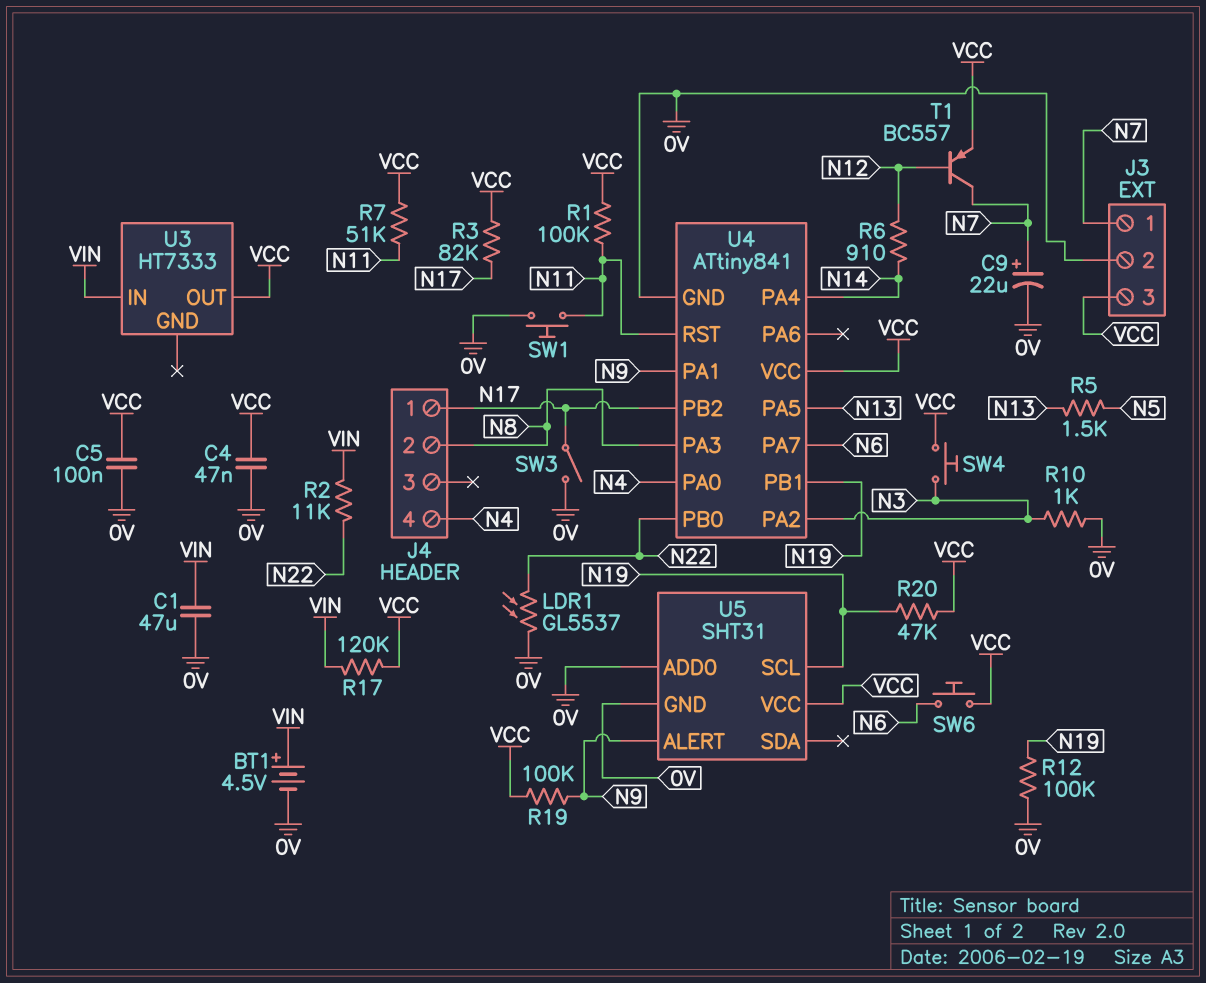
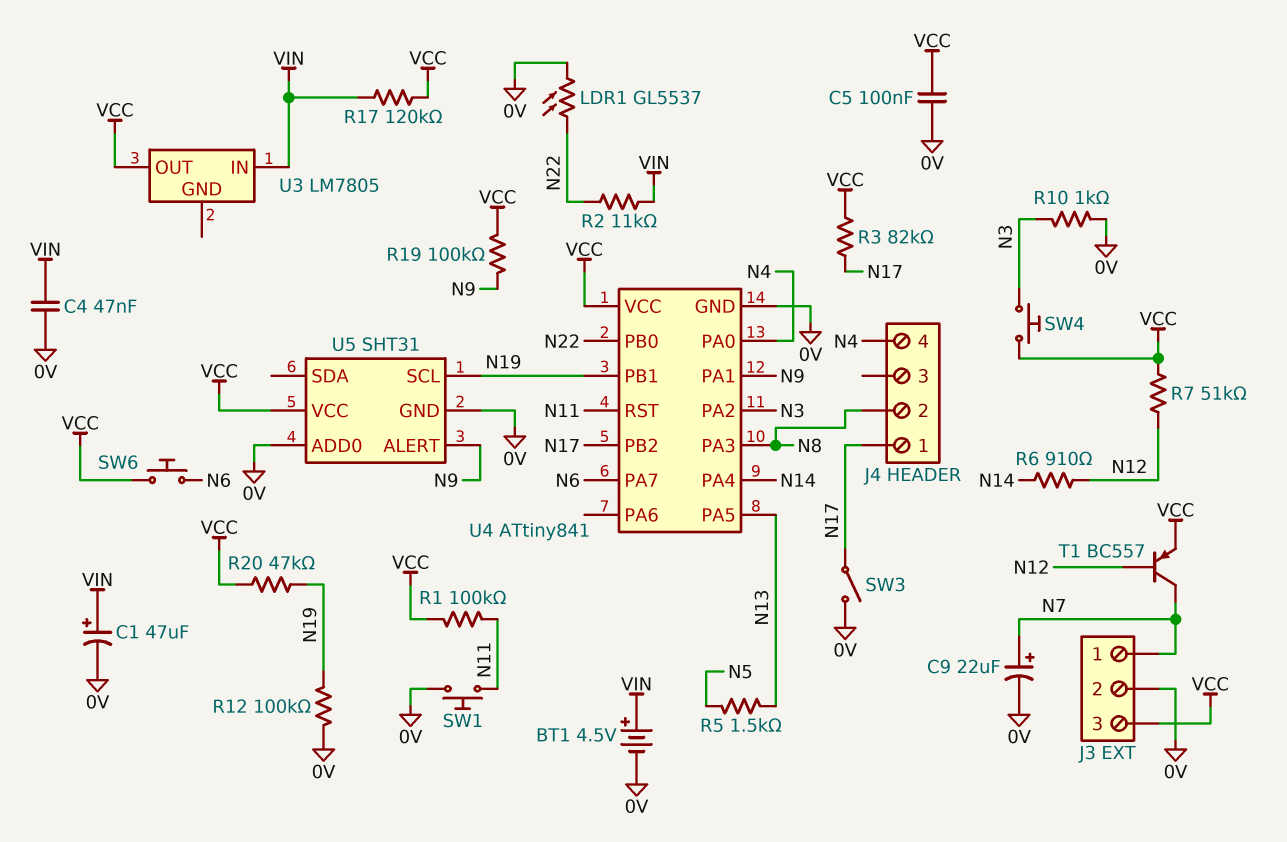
C1: 47uF (0V, VIN) -> 47uF (plus VIN, minus 0V)
C4: 47nF (0V, VCC) -> 47nF (0V, VIN)
R7: 51k (N11, VCC) -> 51k (N12, VCC)
U3: HT7333 -> LM7805

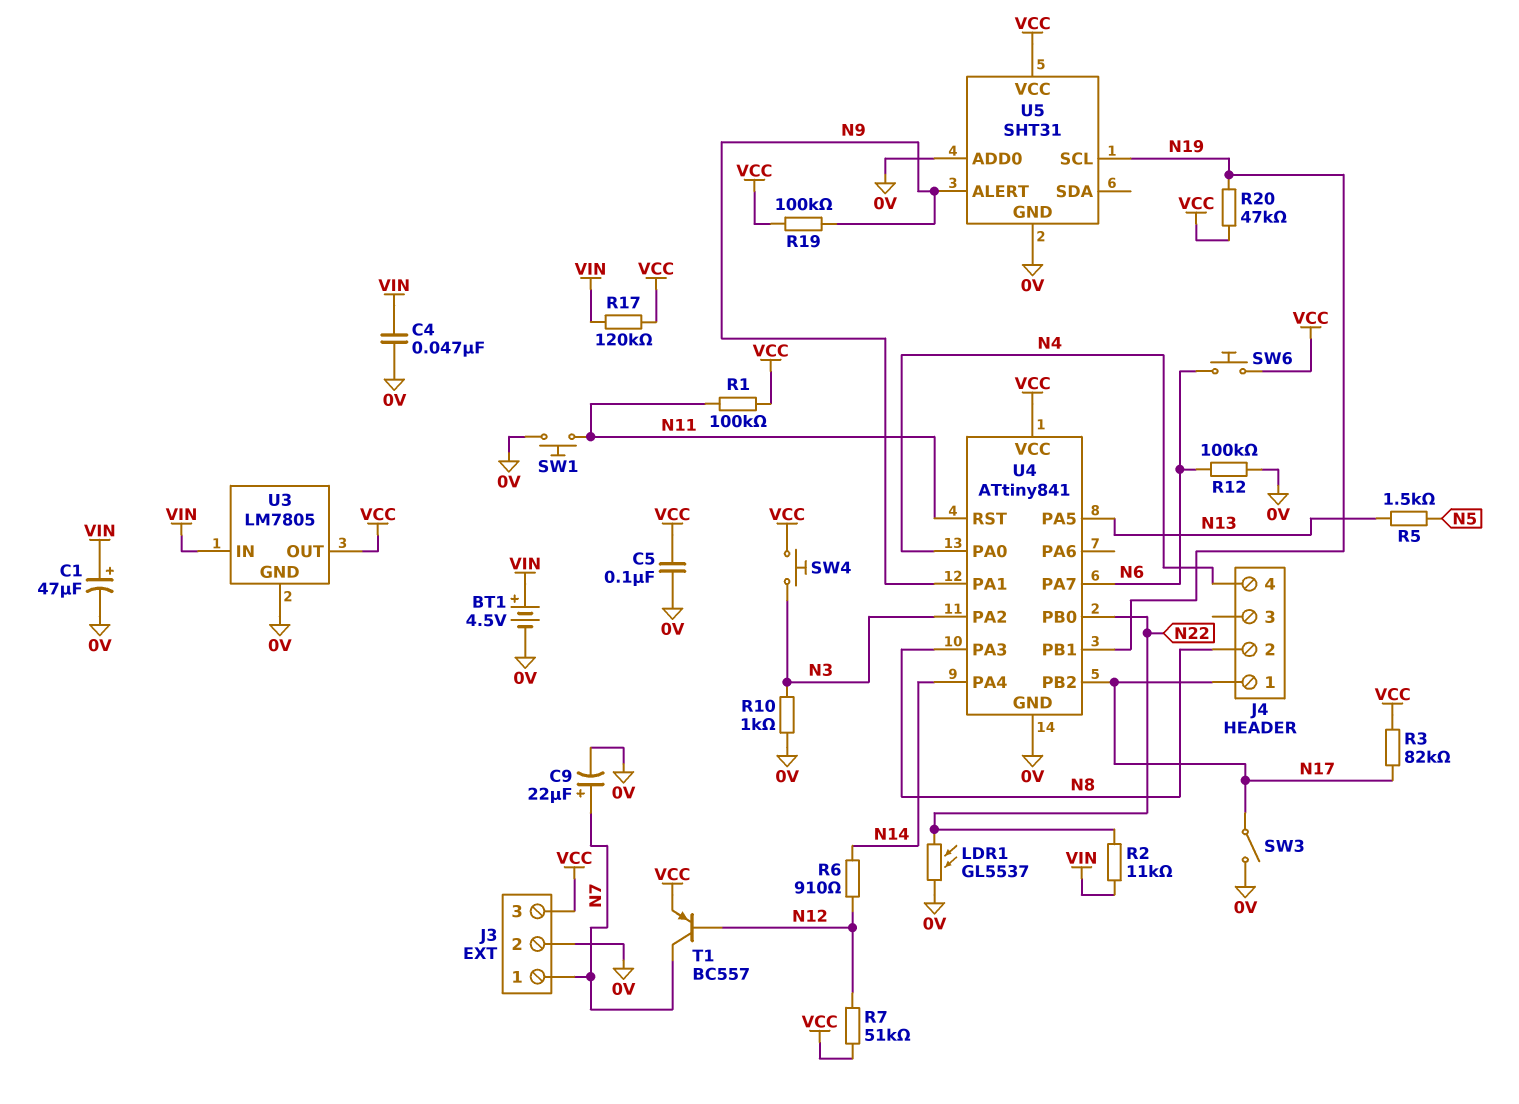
R12: 100k (0V, N19) -> 100k (0V, N6)
U3 pin GND: none -> 0V

